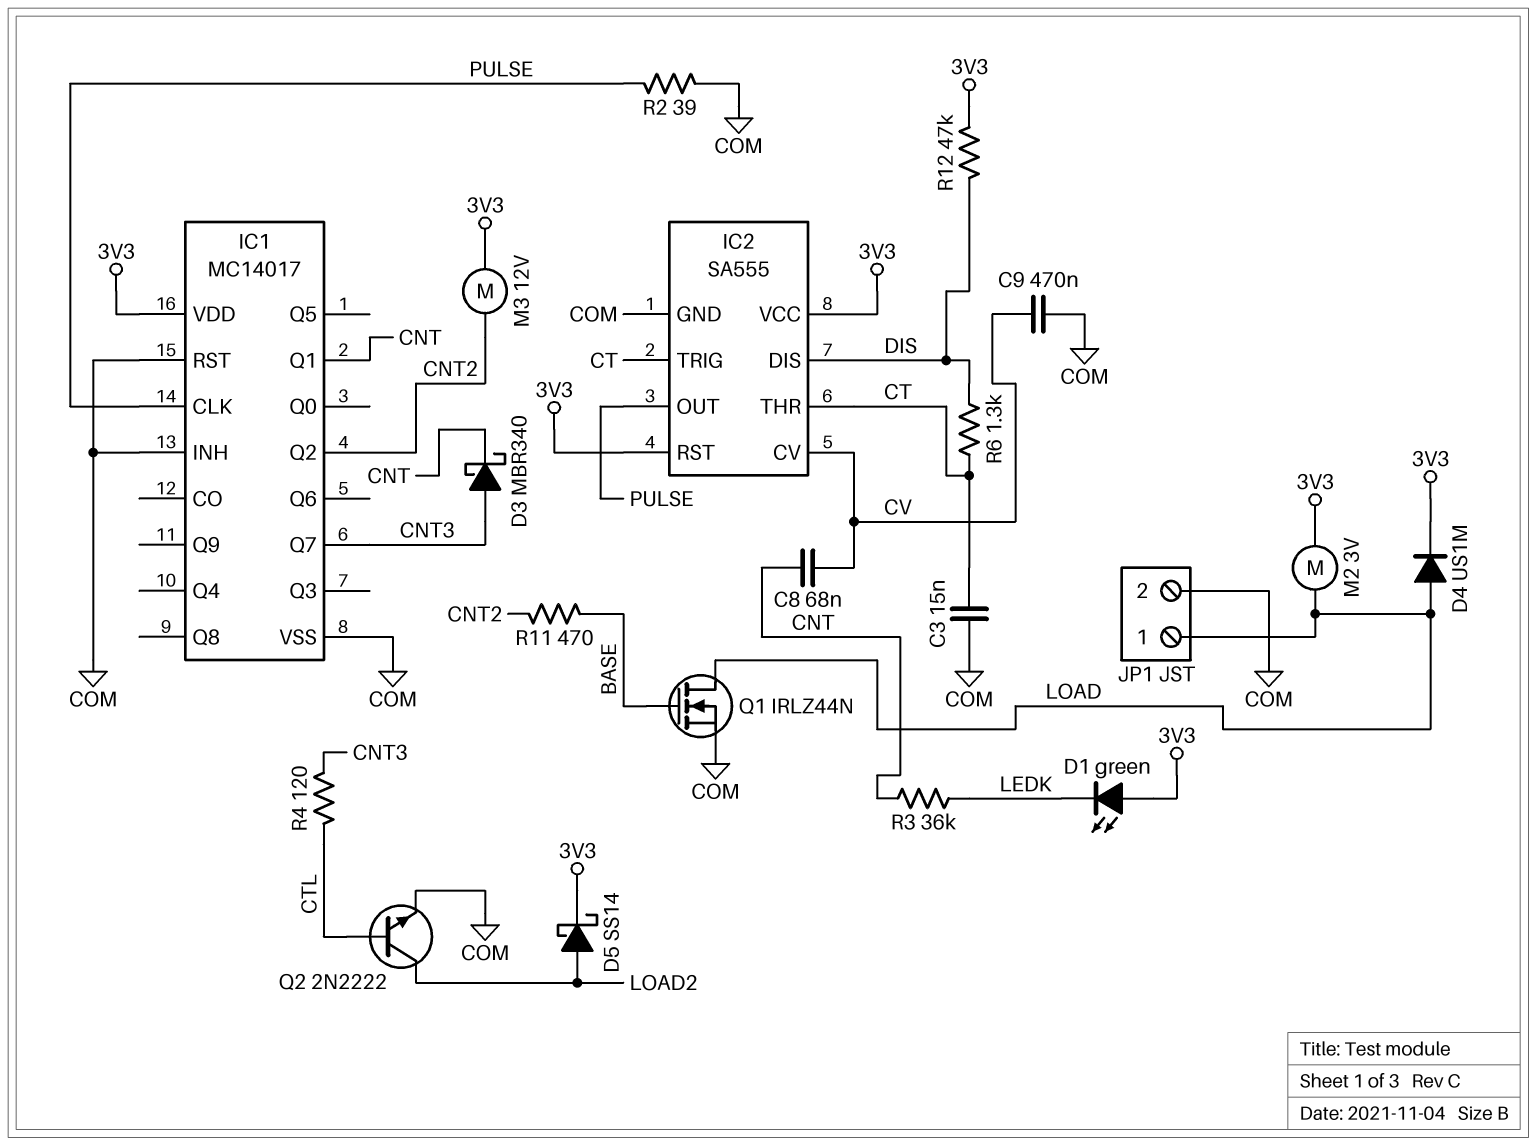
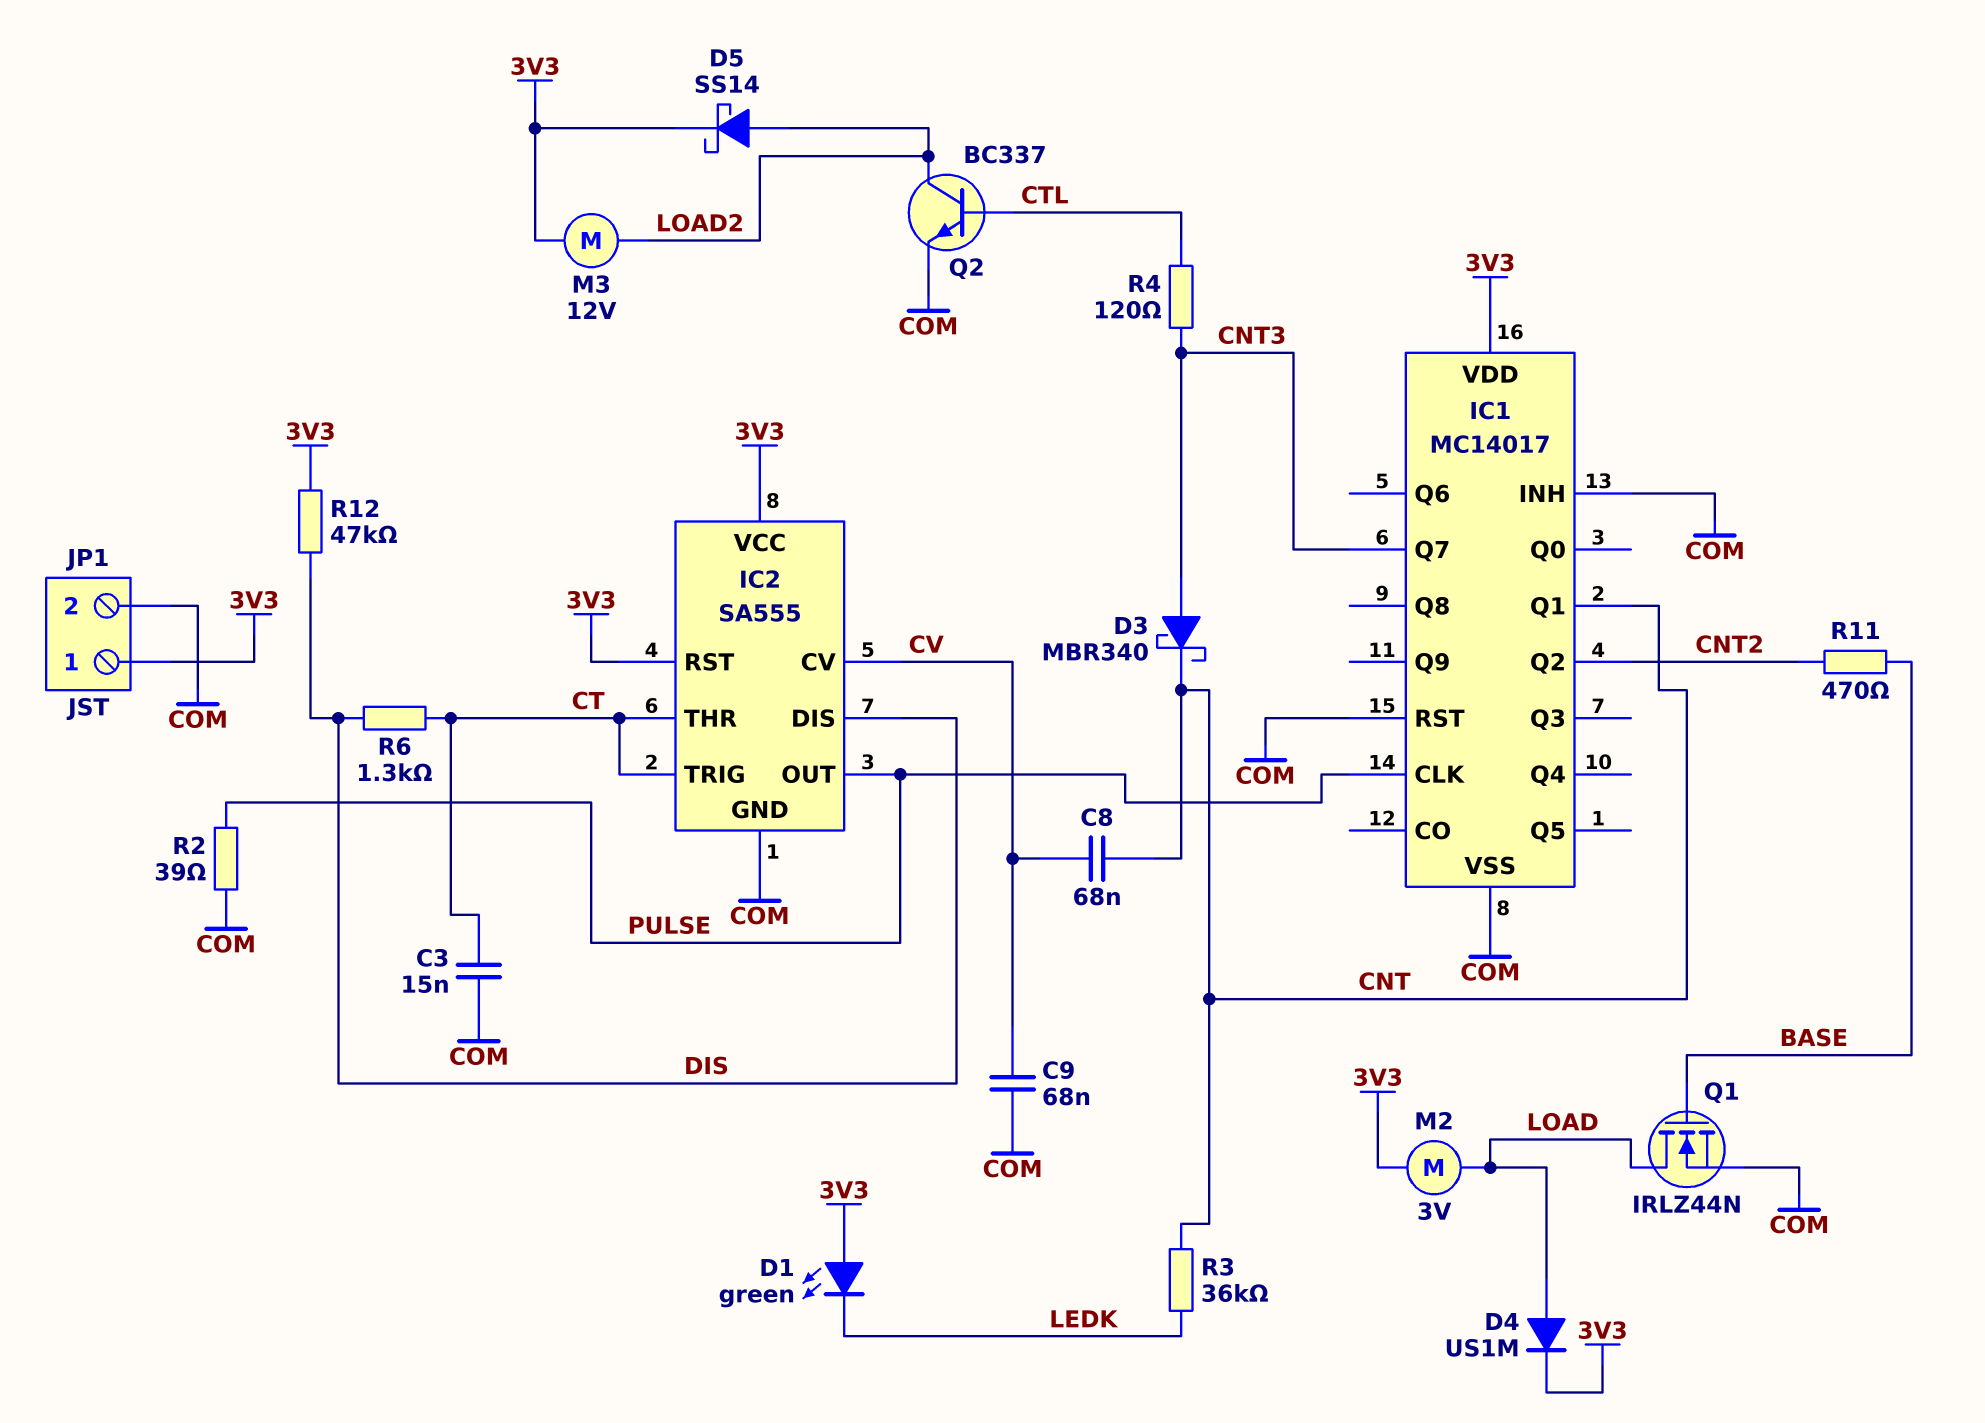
C9: 470nF (COM, CV) -> 68nF (COM, CV)
JP1 pin 1: LOAD -> 3V3
M3: motor 12V (3V3, CNT2) -> motor 12V (3V3, LOAD2)
Q2: NPN 2N2222 (B CTL, C LOAD2, E COM) -> NPN BC337 (B CTL, C LOAD2, E COM)

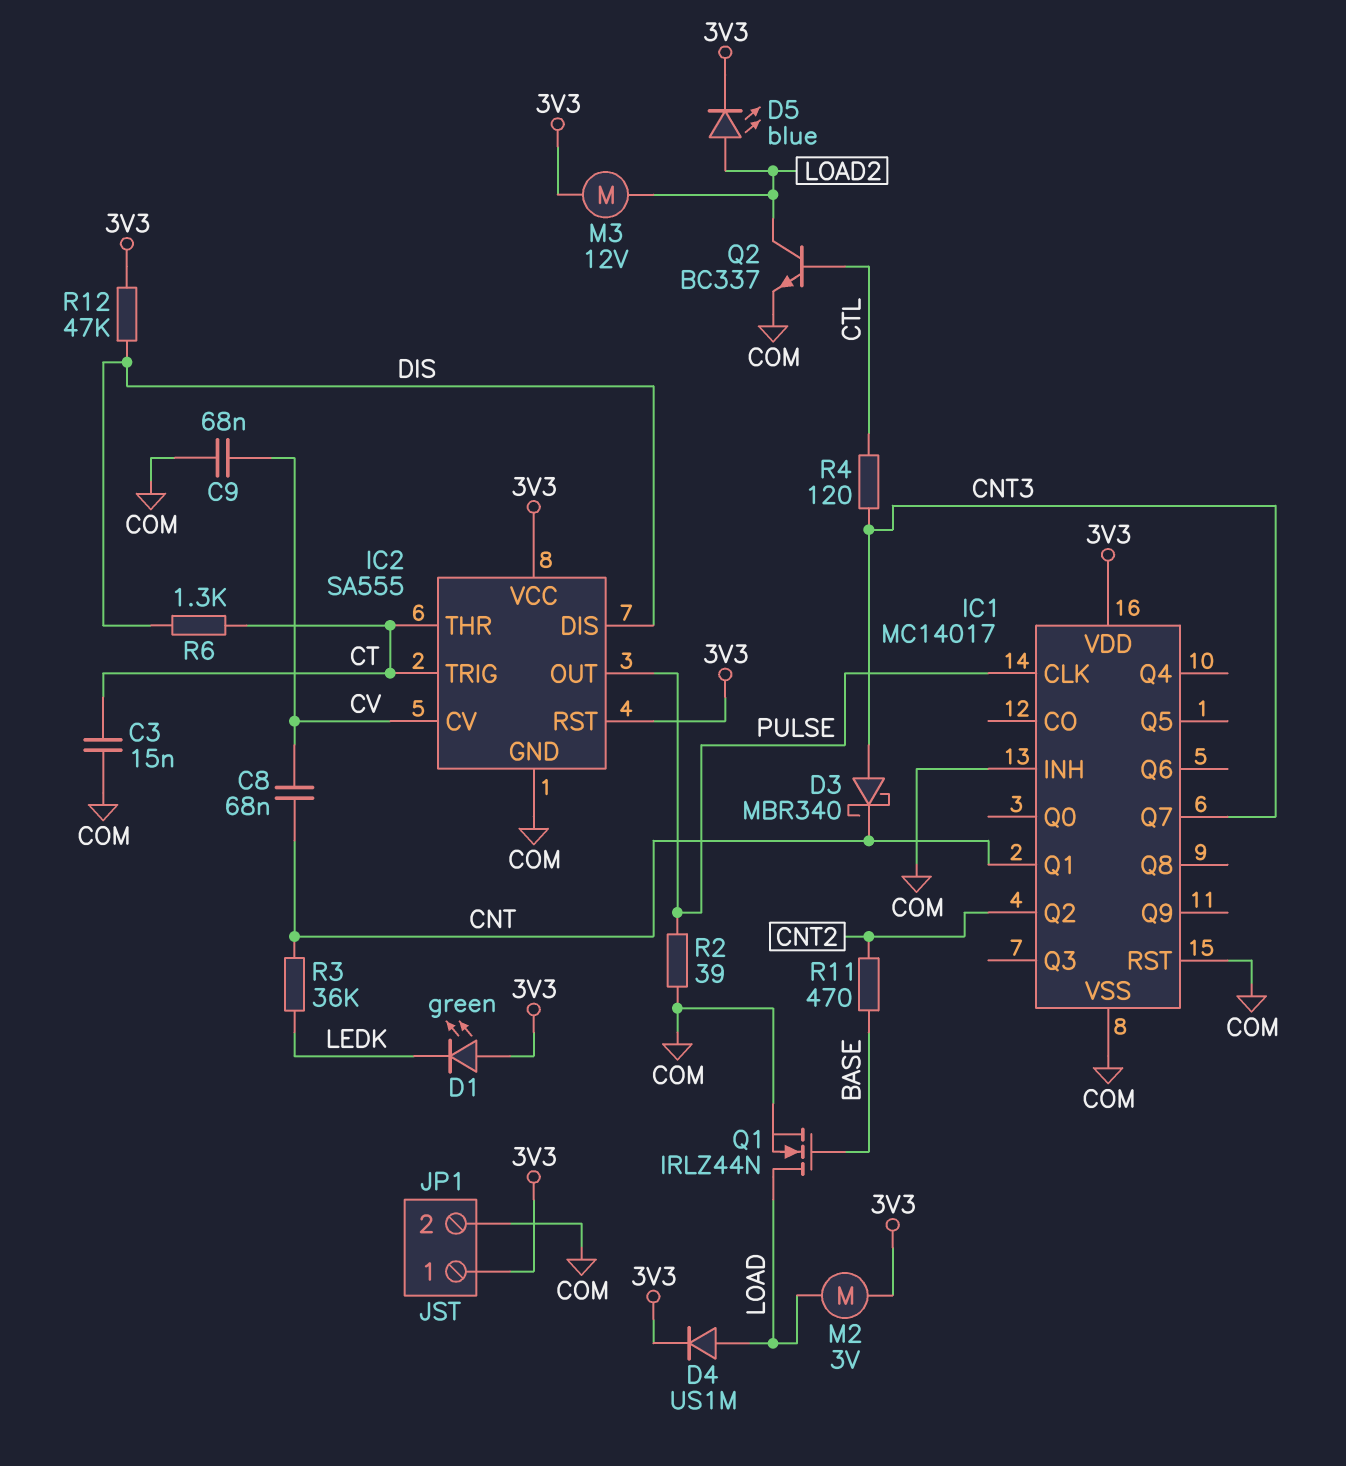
D5: schottky SS14 (A LOAD2, K 3V3) -> LED blue (A LOAD2, K 3V3)

